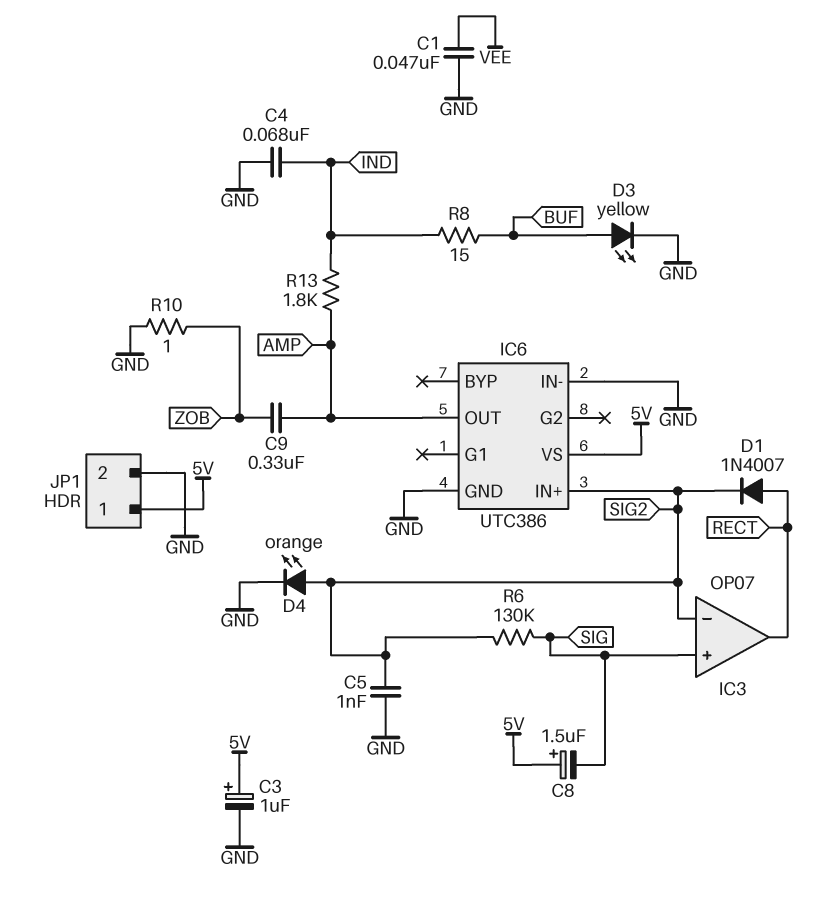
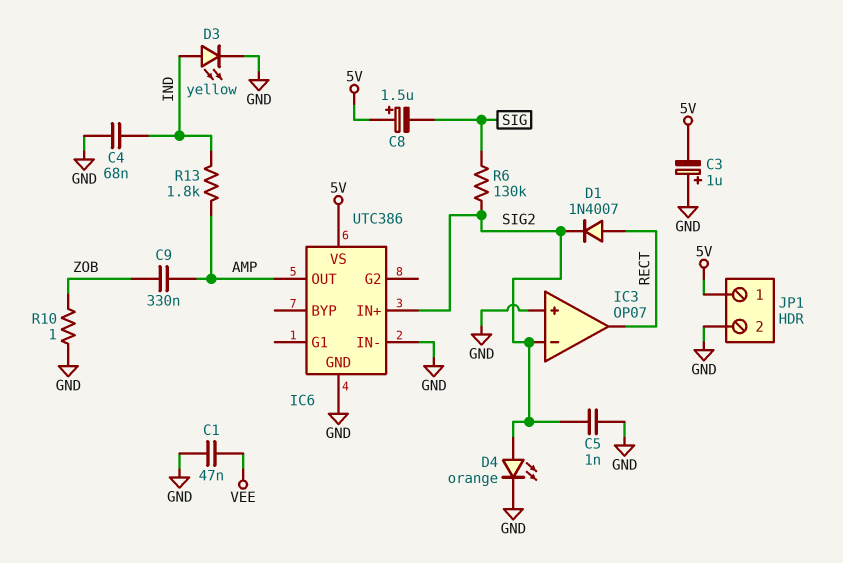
C3: 1uF (plus 5V, minus GND) -> 1uF (plus GND, minus 5V)
D3: LED yellow (A BUF, K GND) -> LED yellow (A IND, K GND)
IC3 pin in+: SIG -> GND
R8: 15 (BUF, IND) -> none

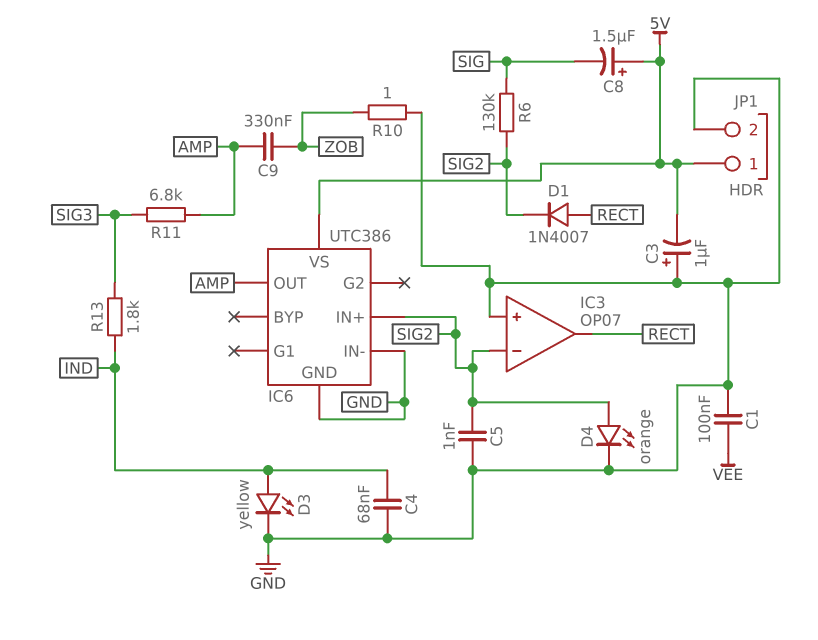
C1: 47nF (GND, VEE) -> 100nF (GND, VEE)
R11: none -> 6.8k (AMP, SIG3)
R13: 1.8k (AMP, IND) -> 1.8k (IND, SIG3)

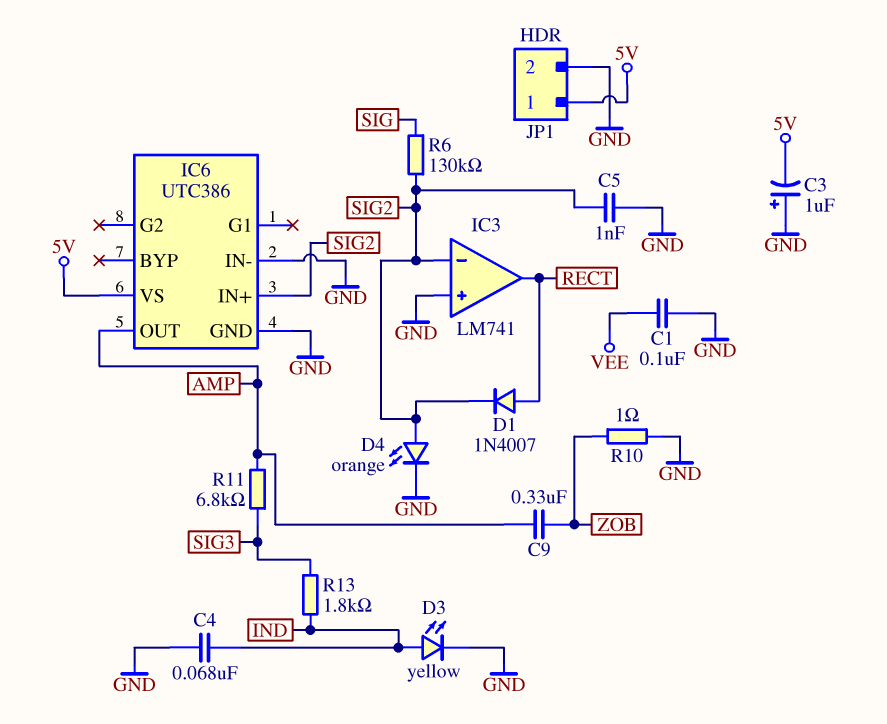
C8: 1.5uF (plus 5V, minus SIG) -> none
IC3: OP07 -> LM741

